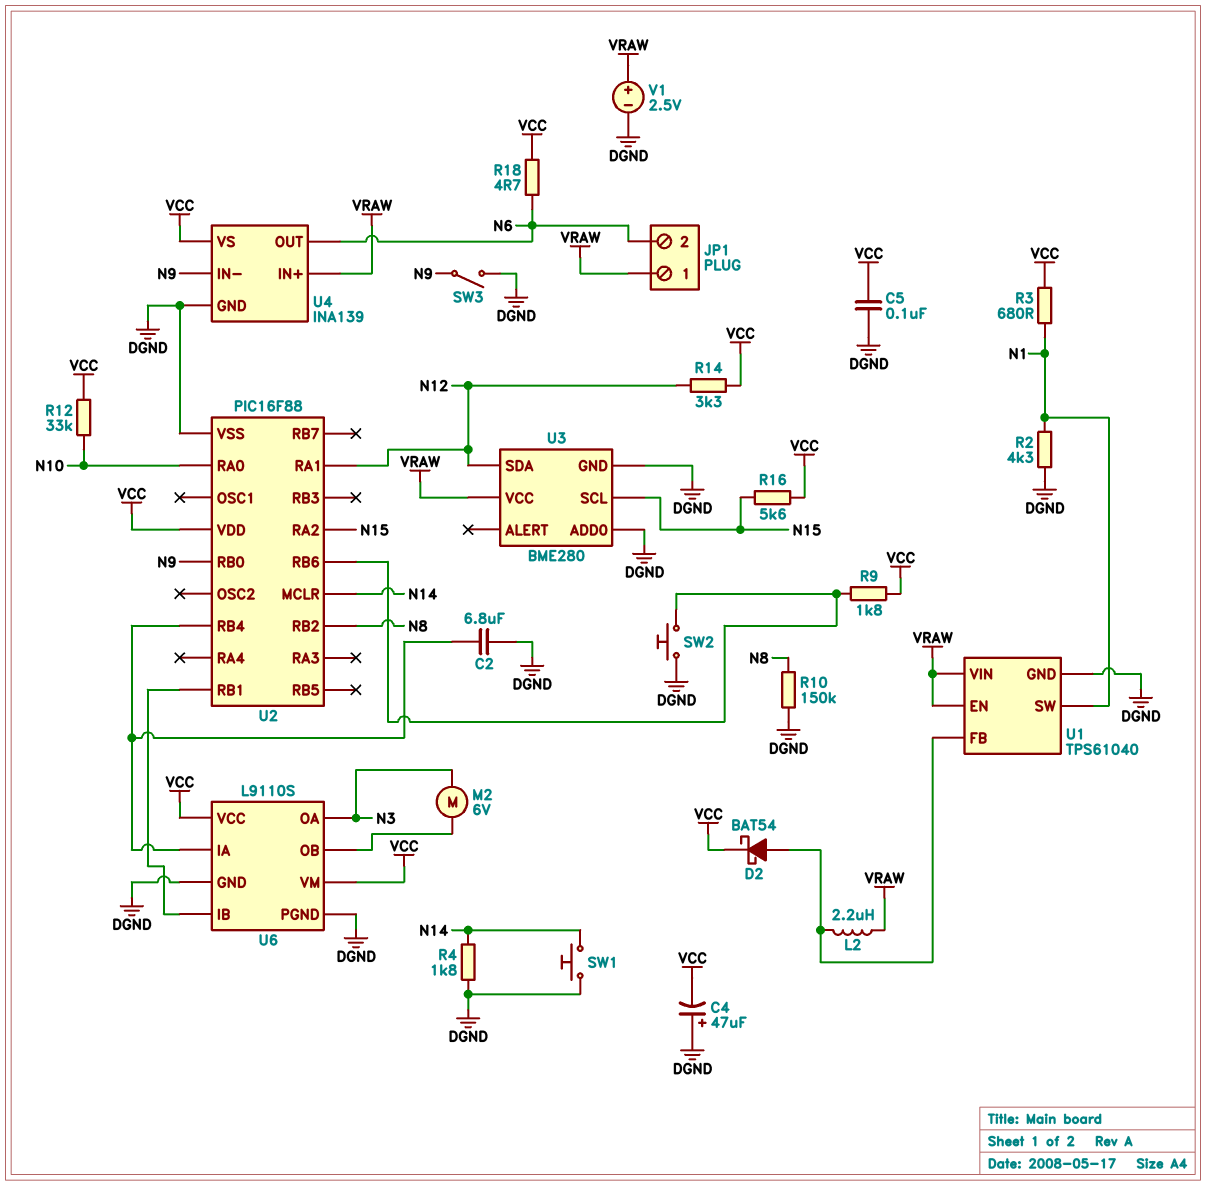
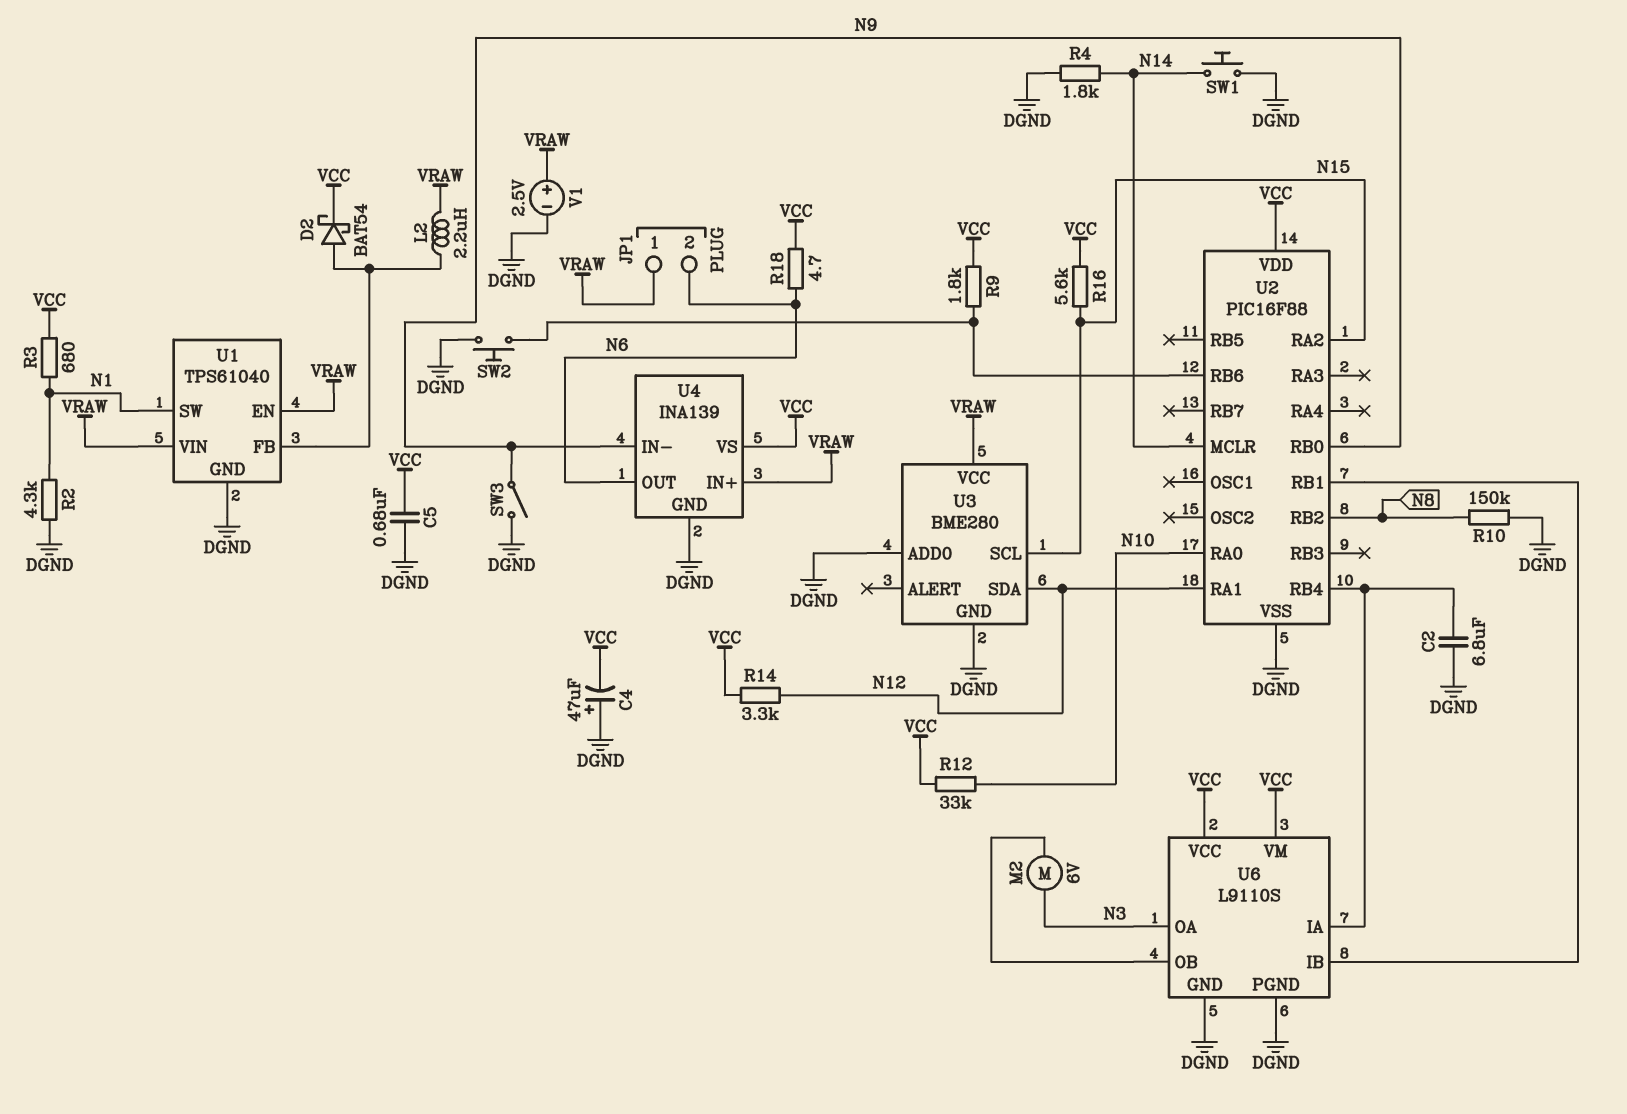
C5: 100nF (DGND, VCC) -> 680nF (DGND, VCC)

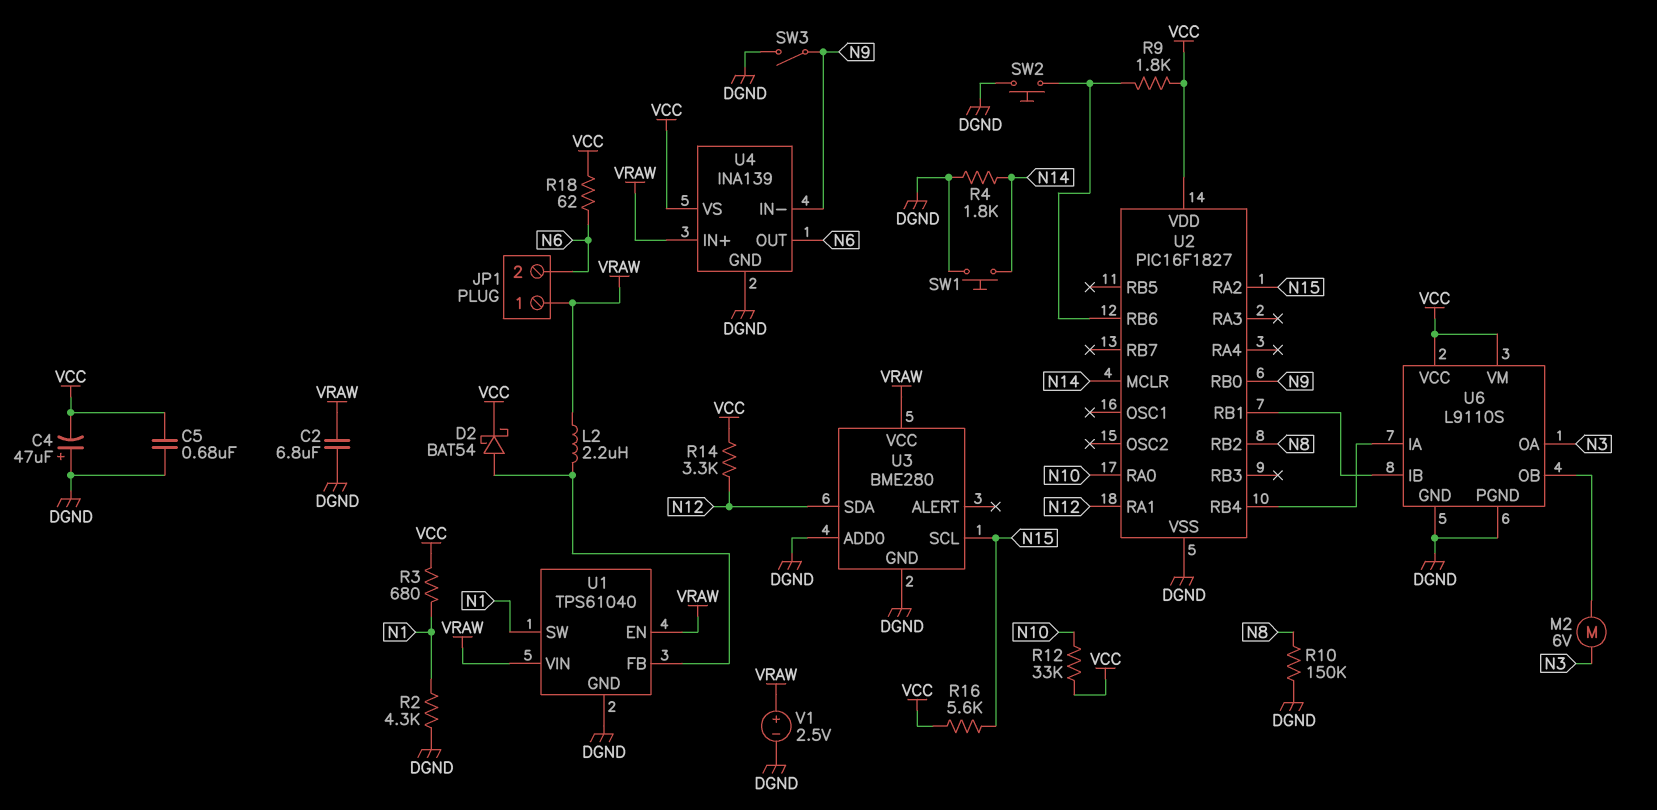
C2: 6.8uF (DGND, U2/RB4) -> 6.8uF (DGND, VRAW)
R18: 4.7 (N6, VCC) -> 62 (N6, VCC)
U2: PIC16F88 -> PIC16F1827

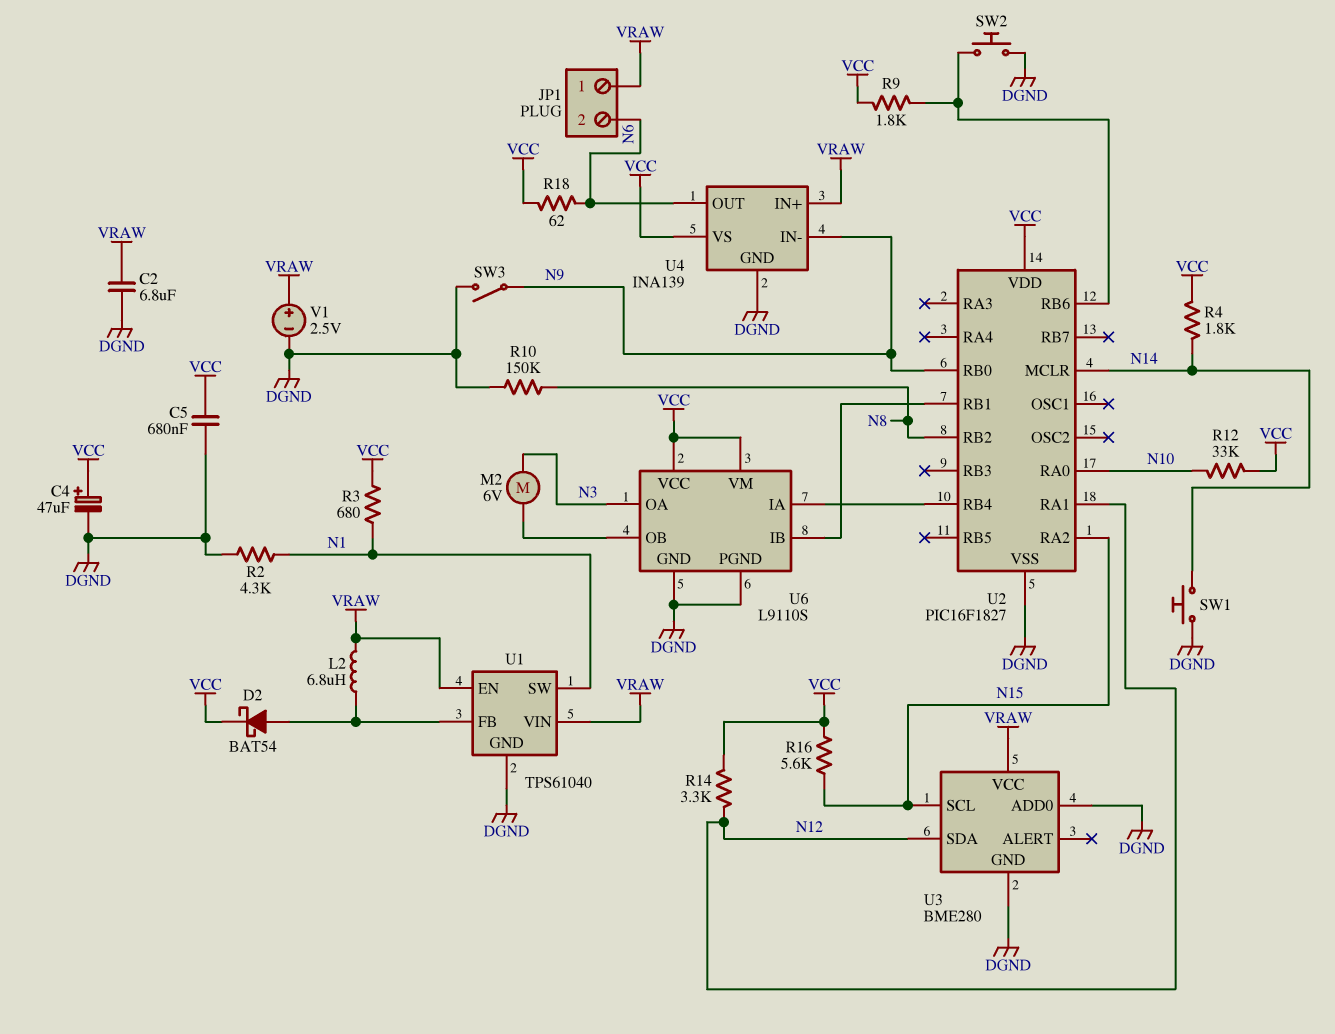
C4: 47uF (plus DGND, minus VCC) -> 47uF (plus VCC, minus DGND)
L2: 2.2uH (U1/FB, VRAW) -> 6.8uH (U1/FB, VRAW)
R4: 1.8k (DGND, N14) -> 1.8k (N14, VCC)

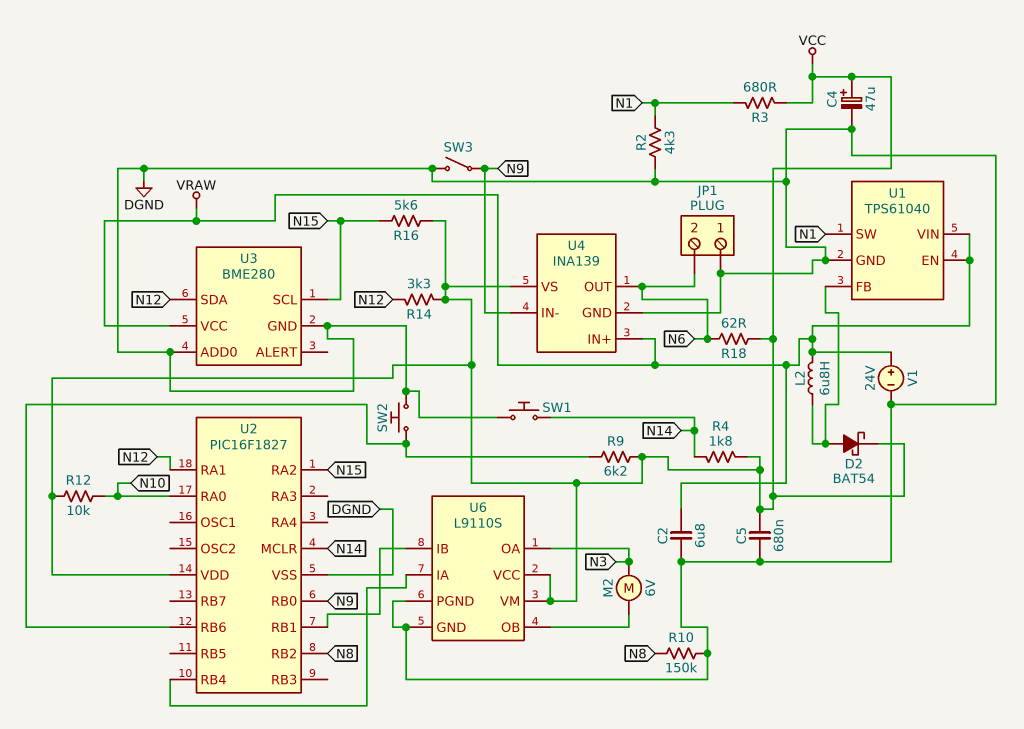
JP1 pin 1: VRAW -> DGND
R9: 1.8k (U2/RB6, VCC) -> 6.2k (U2/RB6, VCC)
R12: 33k (N10, VCC) -> 10k (N10, VCC)
V1: 2.5V (plus VRAW, minus DGND) -> 24V (plus VRAW, minus DGND)

